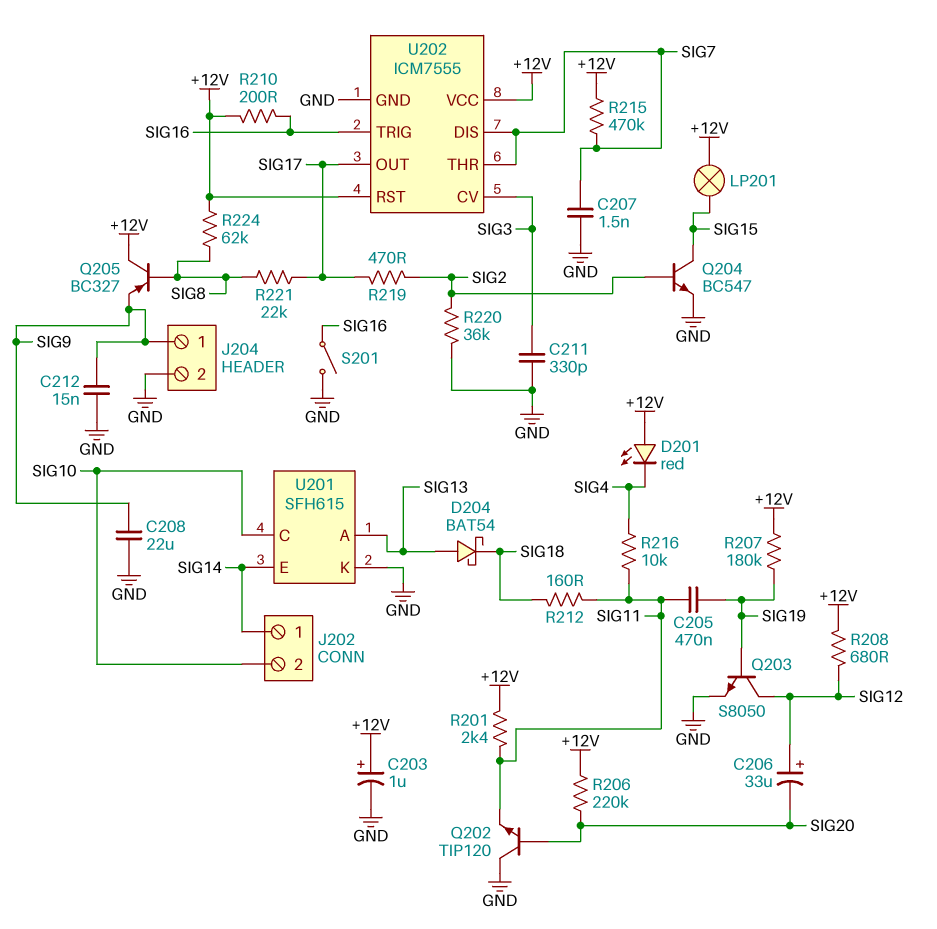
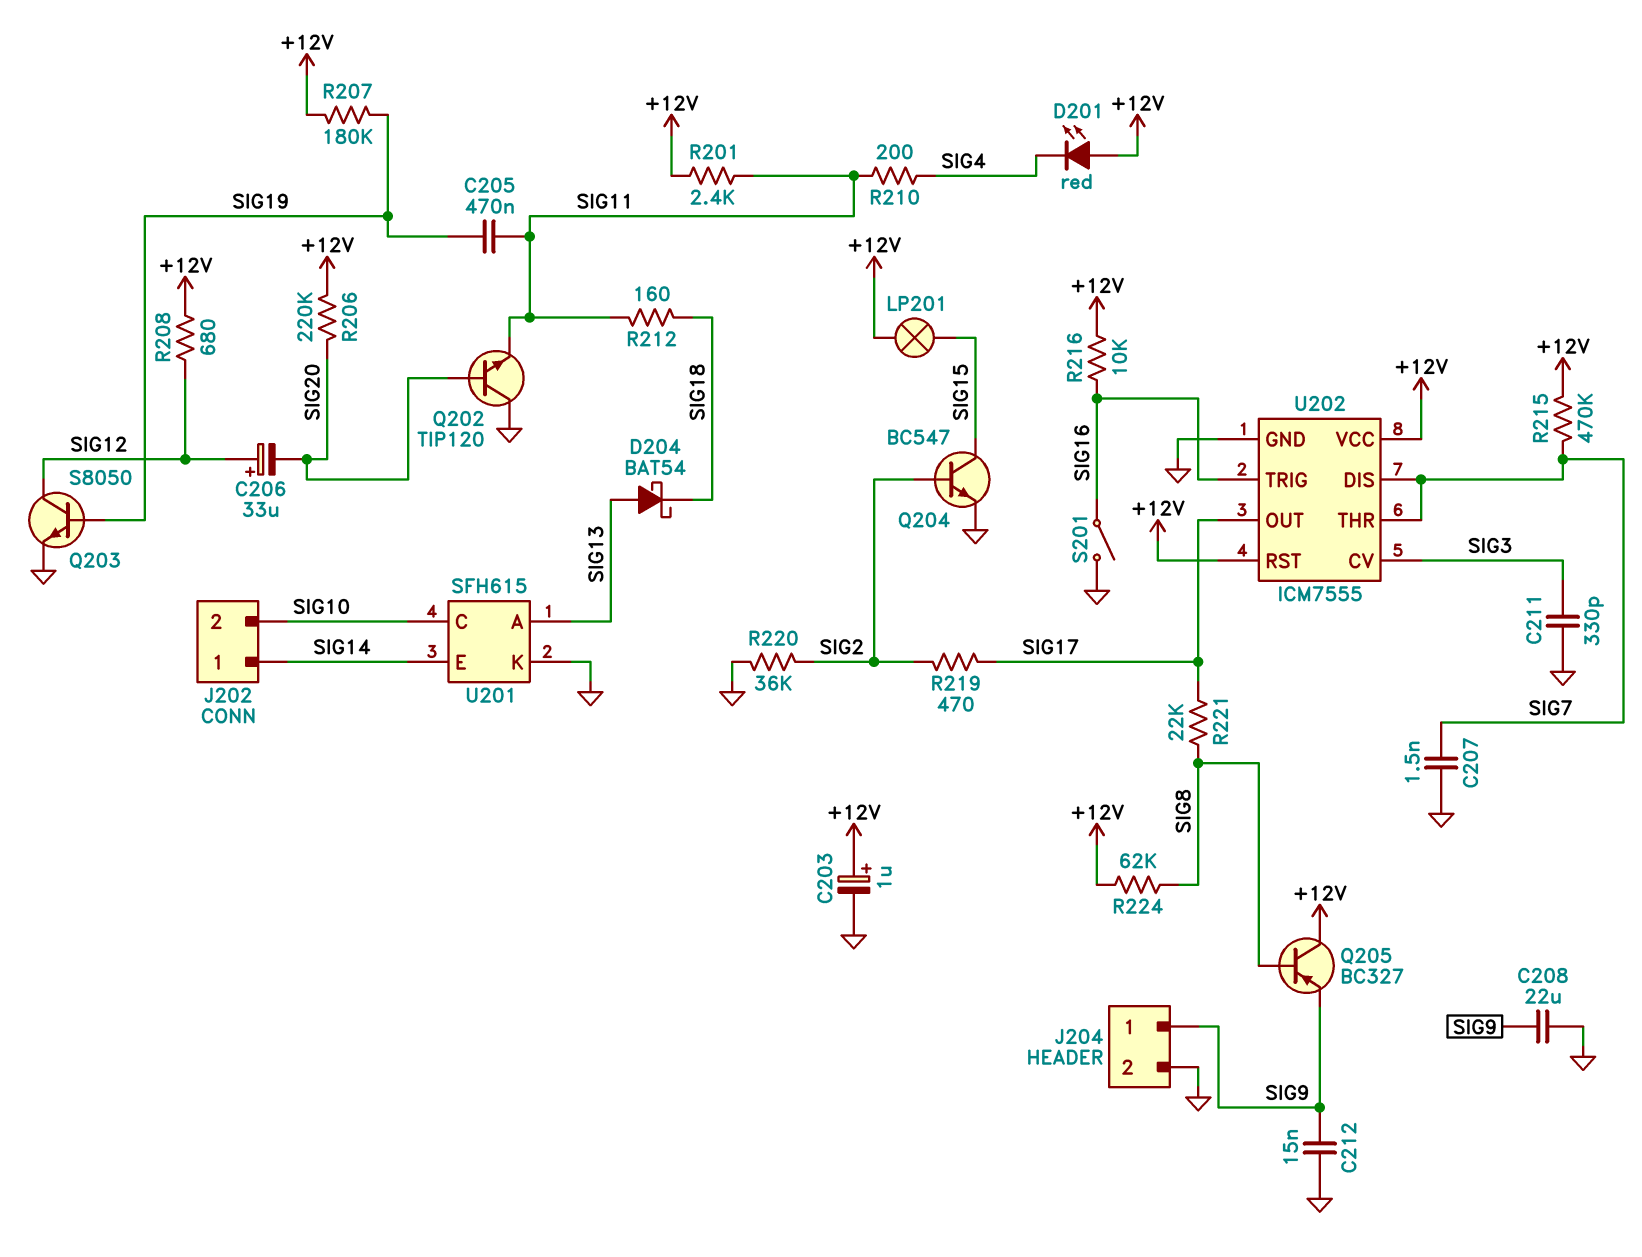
R210: 200 (+12V, SIG16) -> 200 (SIG4, SIG11)
R216: 10k (SIG4, SIG11) -> 10k (+12V, SIG16)

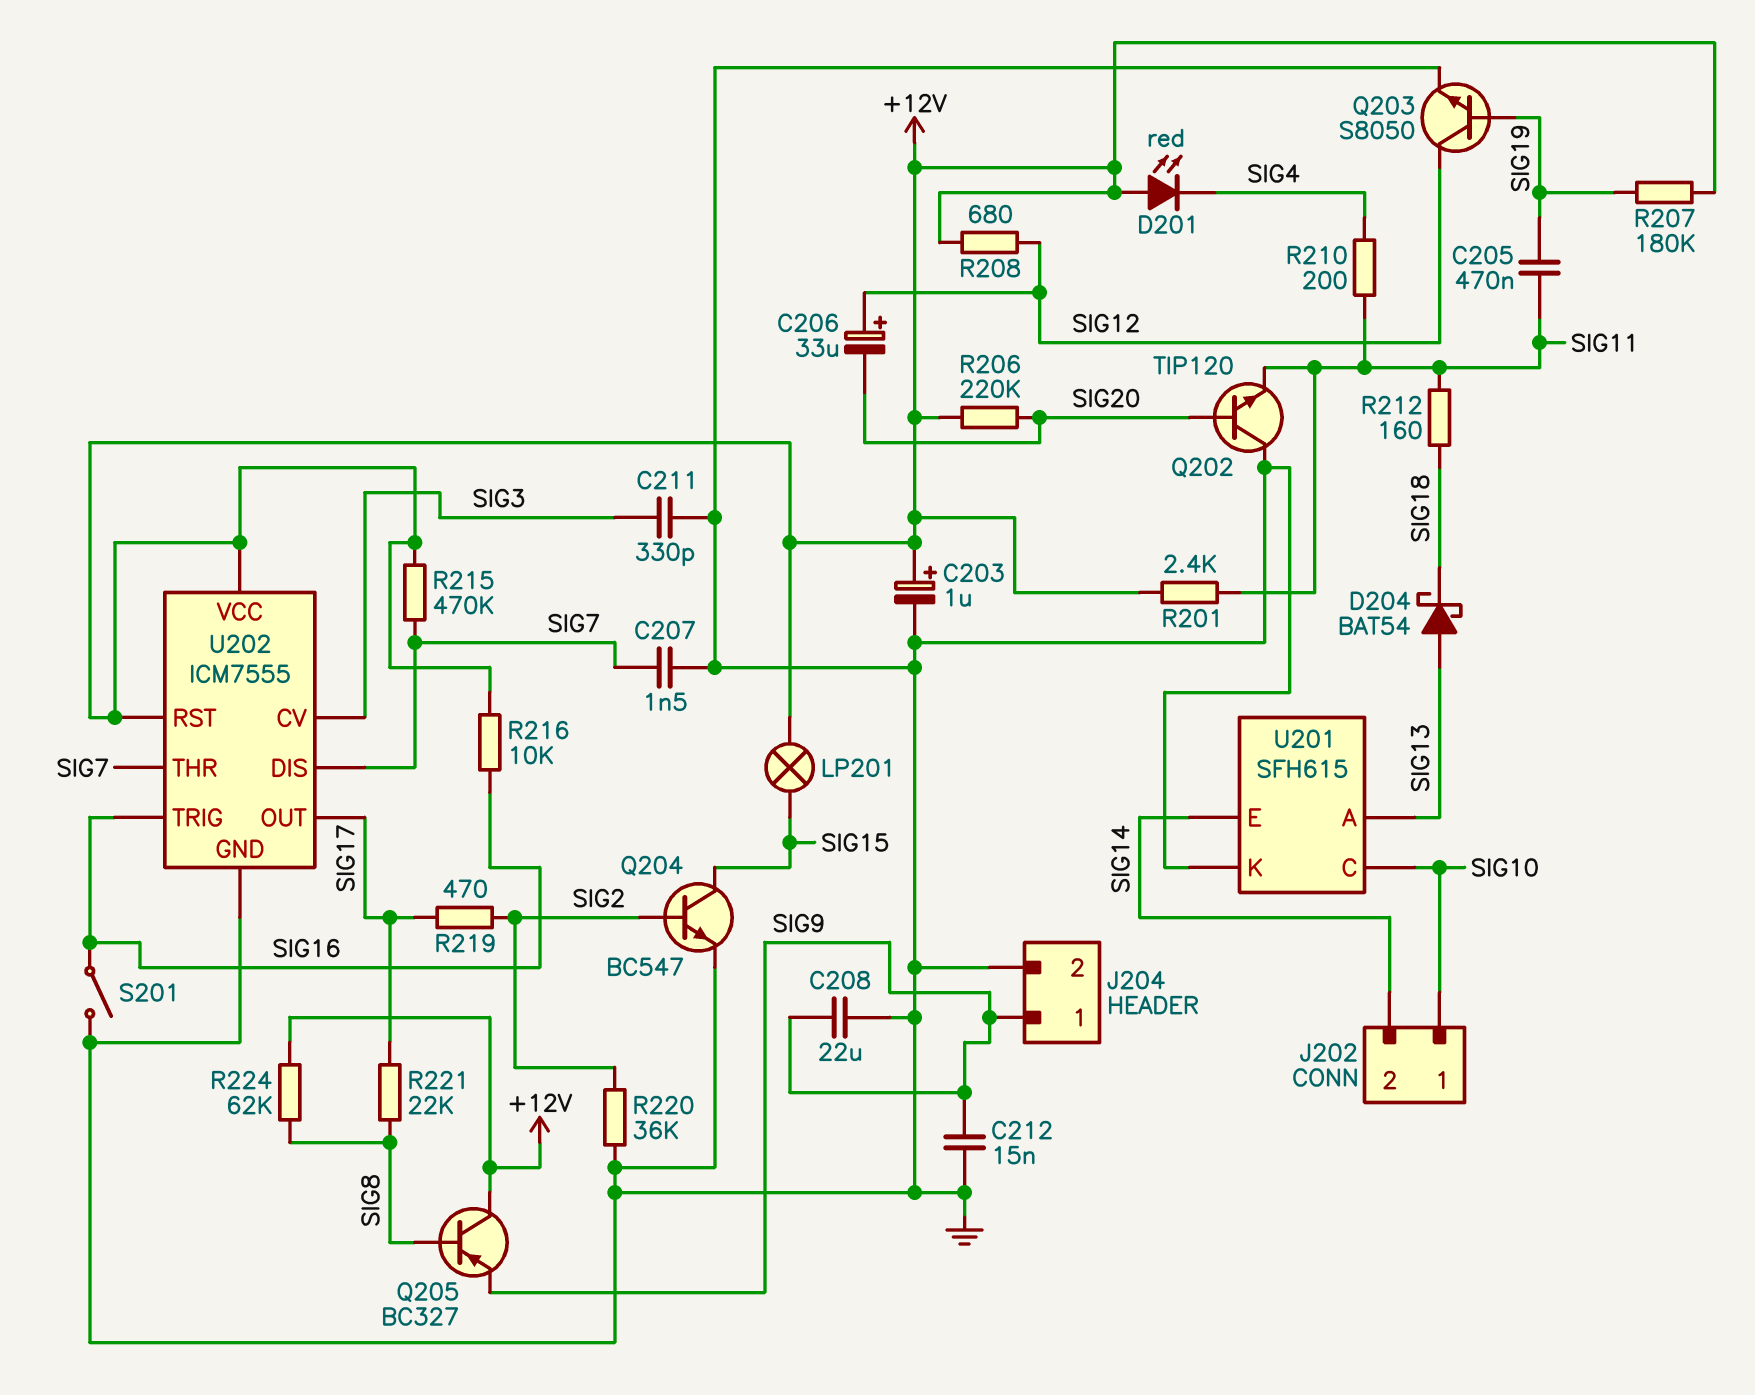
J202 pin 1: SIG14 -> SIG10
J202 pin 2: SIG10 -> SIG14

